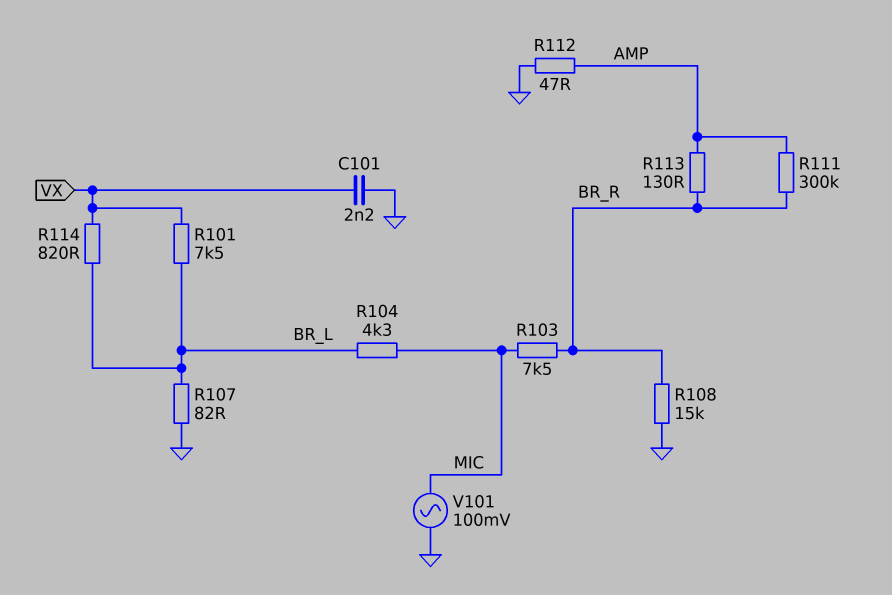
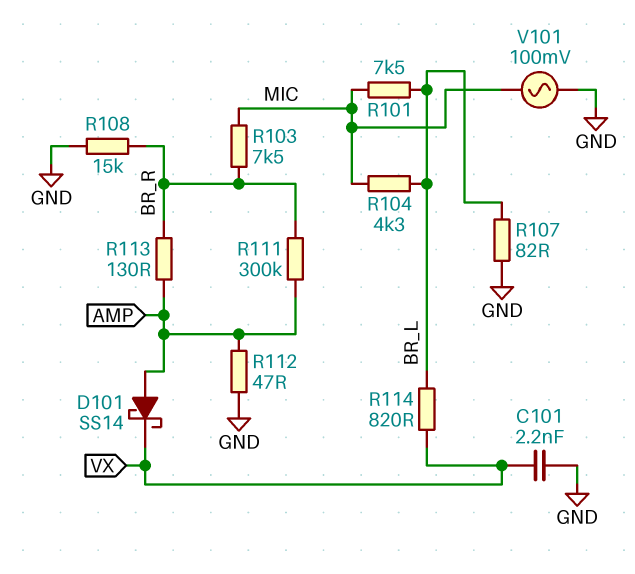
D101: none -> schottky SS14 (A AMP, K VX)
R101: 7.5k (BR_L, VX) -> 7.5k (BR_L, MIC)

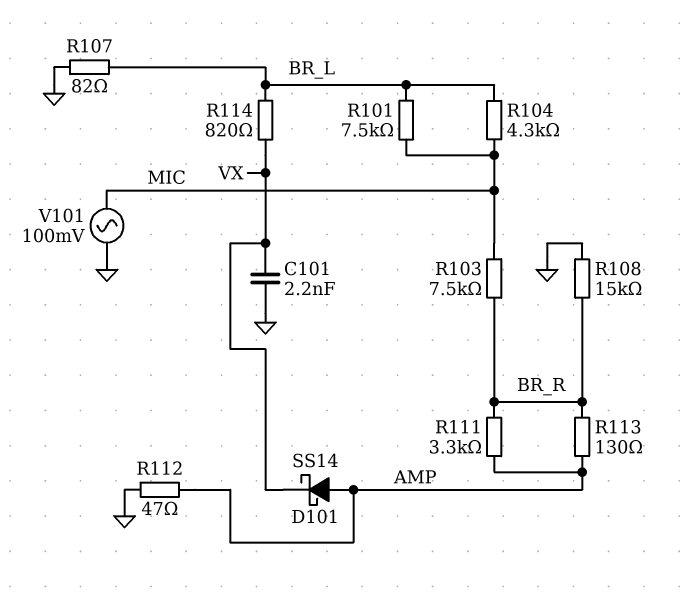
R111: 300k (AMP, BR_R) -> 3.3k (AMP, BR_R)

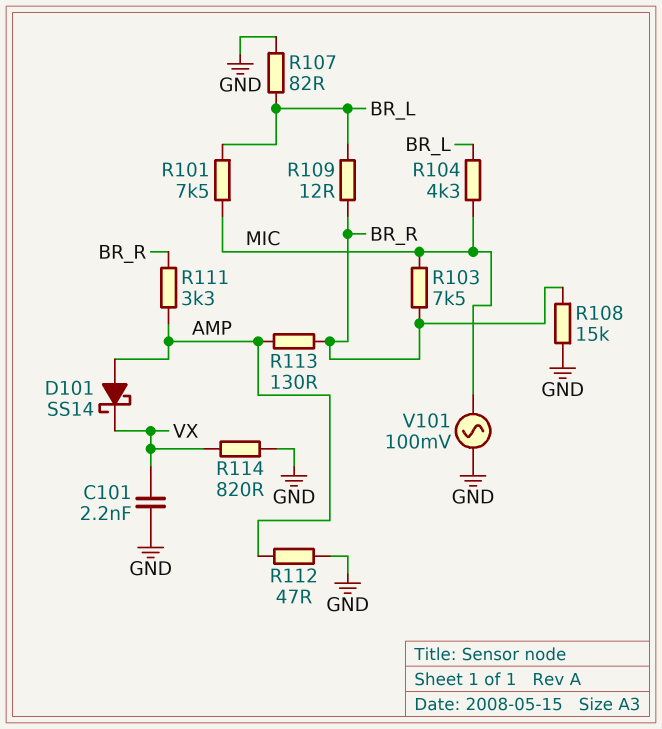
R109: none -> 12 (BR_L, BR_R)
R114: 820 (BR_L, VX) -> 820 (GND, VX)

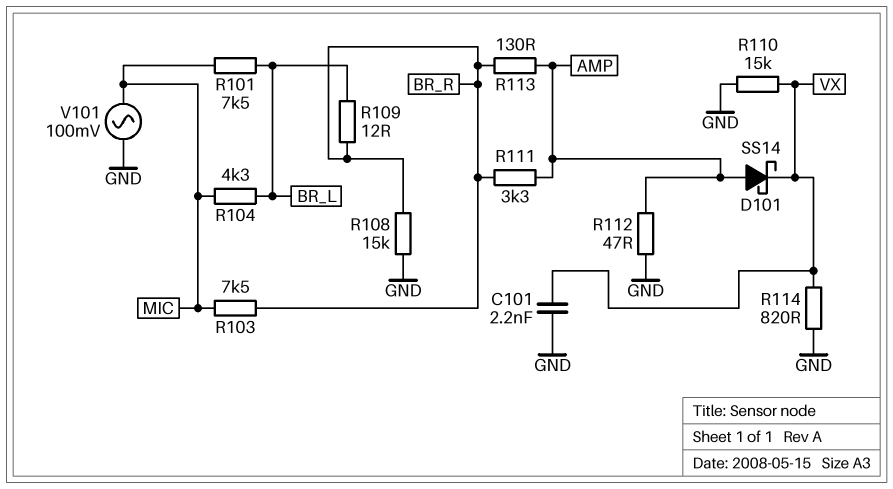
R107: 82 (BR_L, GND) -> none
R110: none -> 15k (GND, VX)

